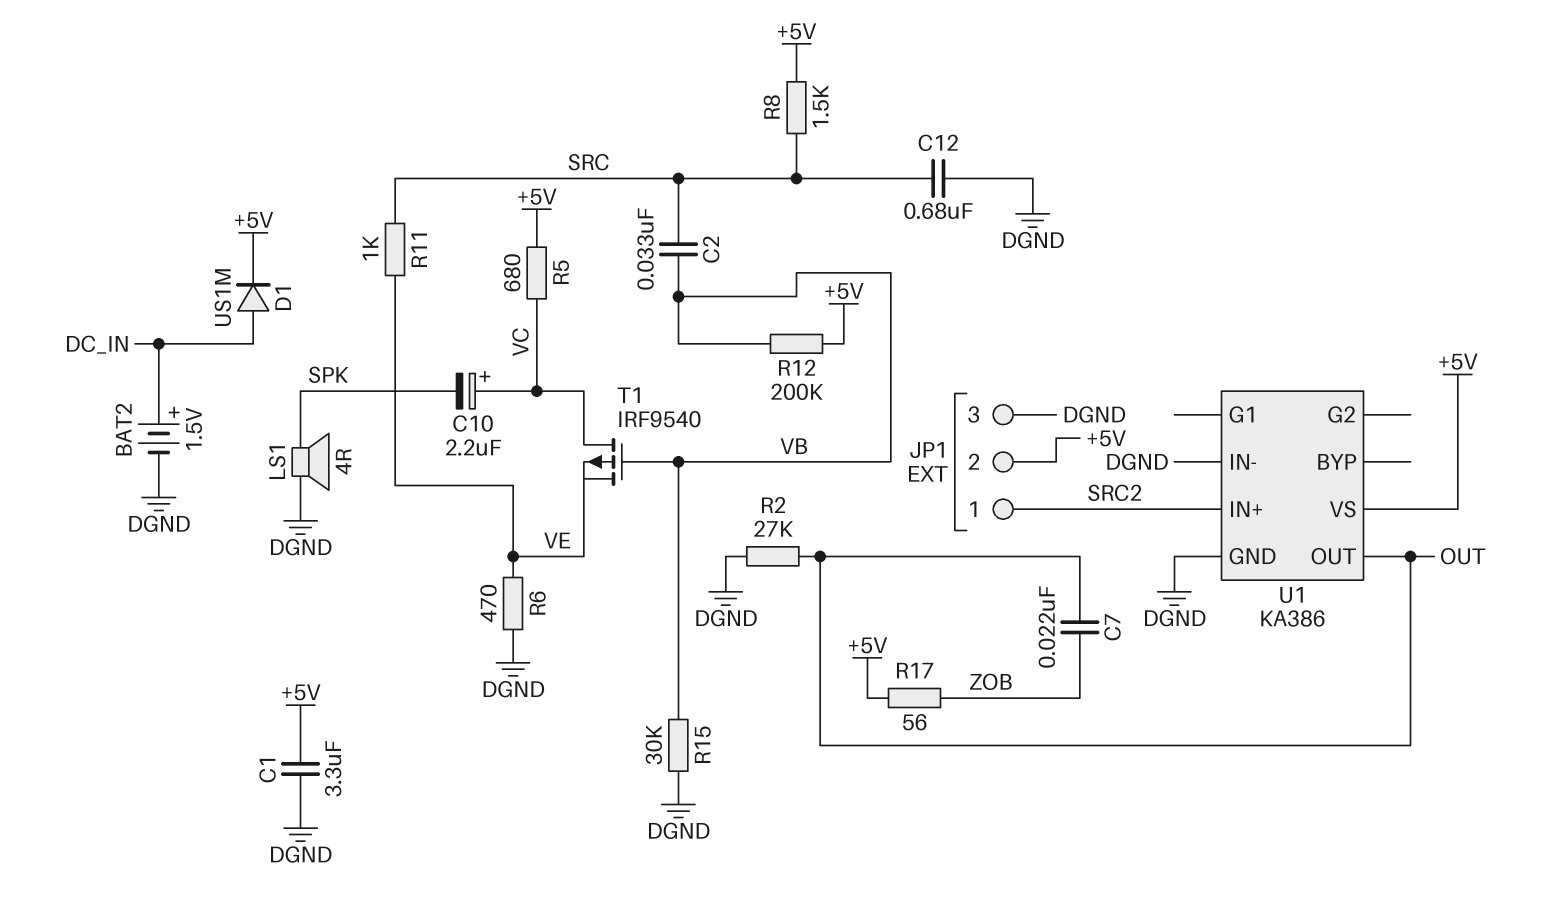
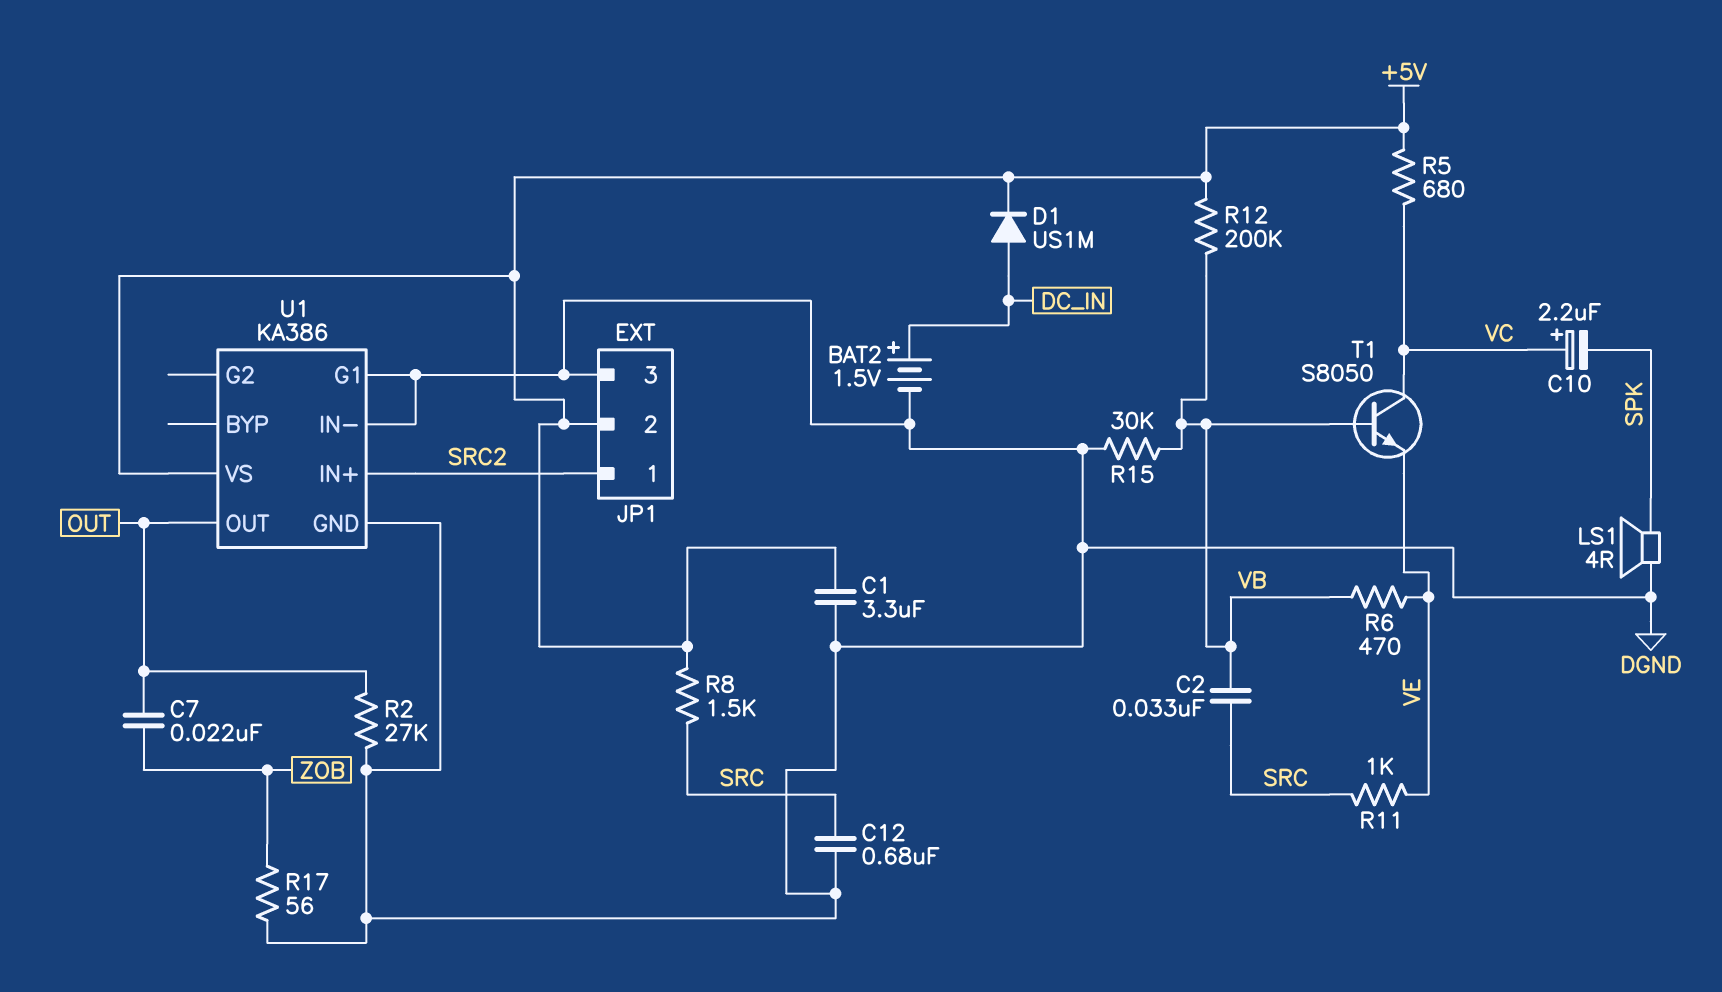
R6: 470 (DGND, VE) -> 470 (VB, VE)
R17: 56 (+5V, ZOB) -> 56 (DGND, ZOB)
T1: PMOS IRF9540 (G VB, D VC, S VE) -> NPN S8050 (B VB, C VC, E VE)
U1 pin G1: none -> DGND

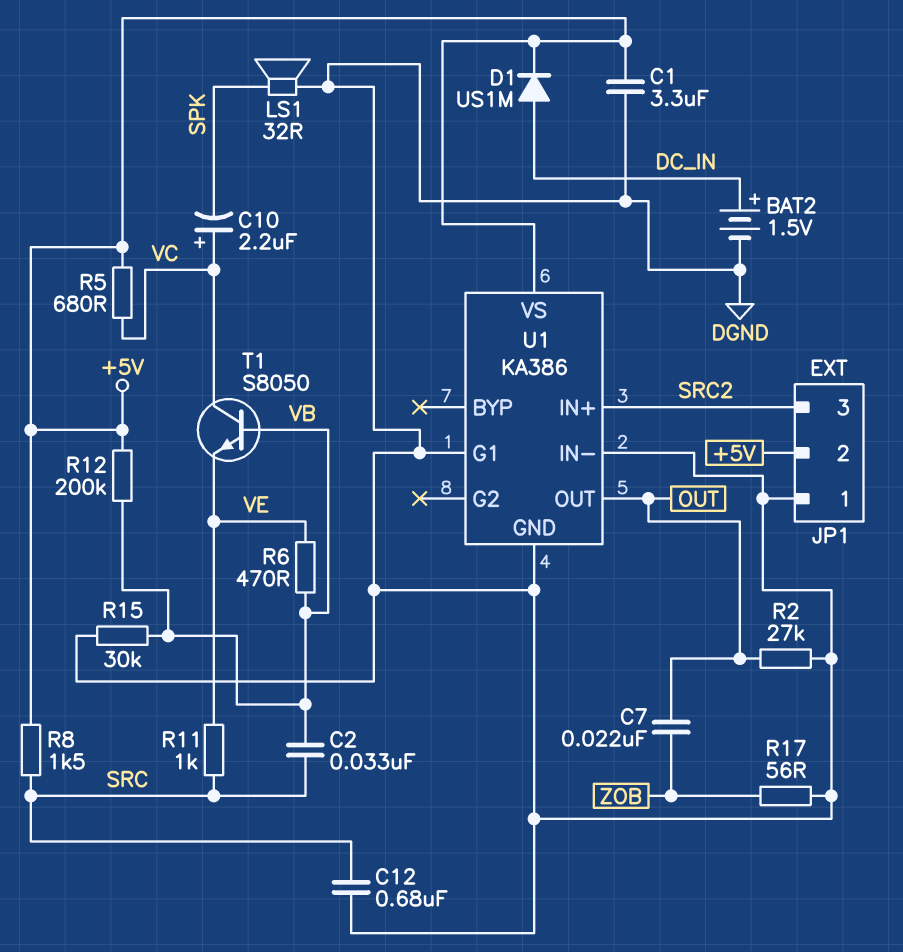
JP1 pin 1: SRC2 -> DGND
JP1 pin 3: DGND -> SRC2
LS1: speaker 4R (DGND, SPK) -> speaker 32R (DGND, SPK)

